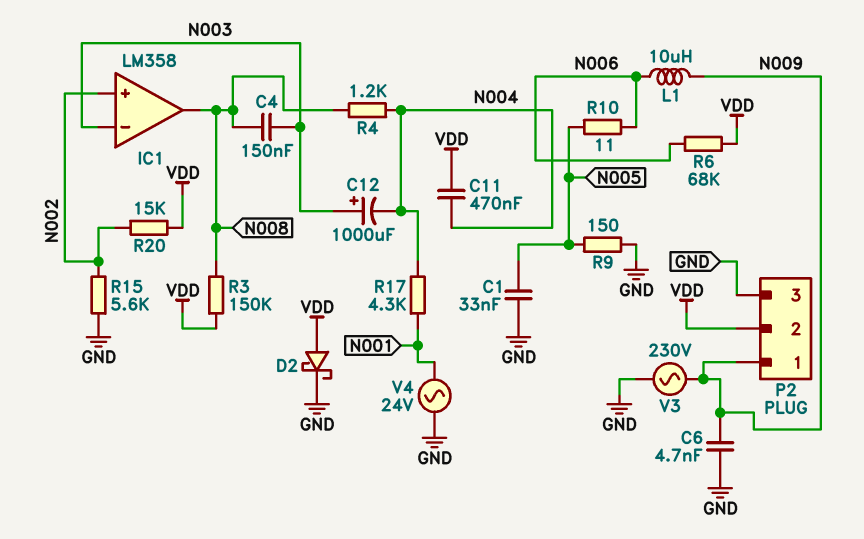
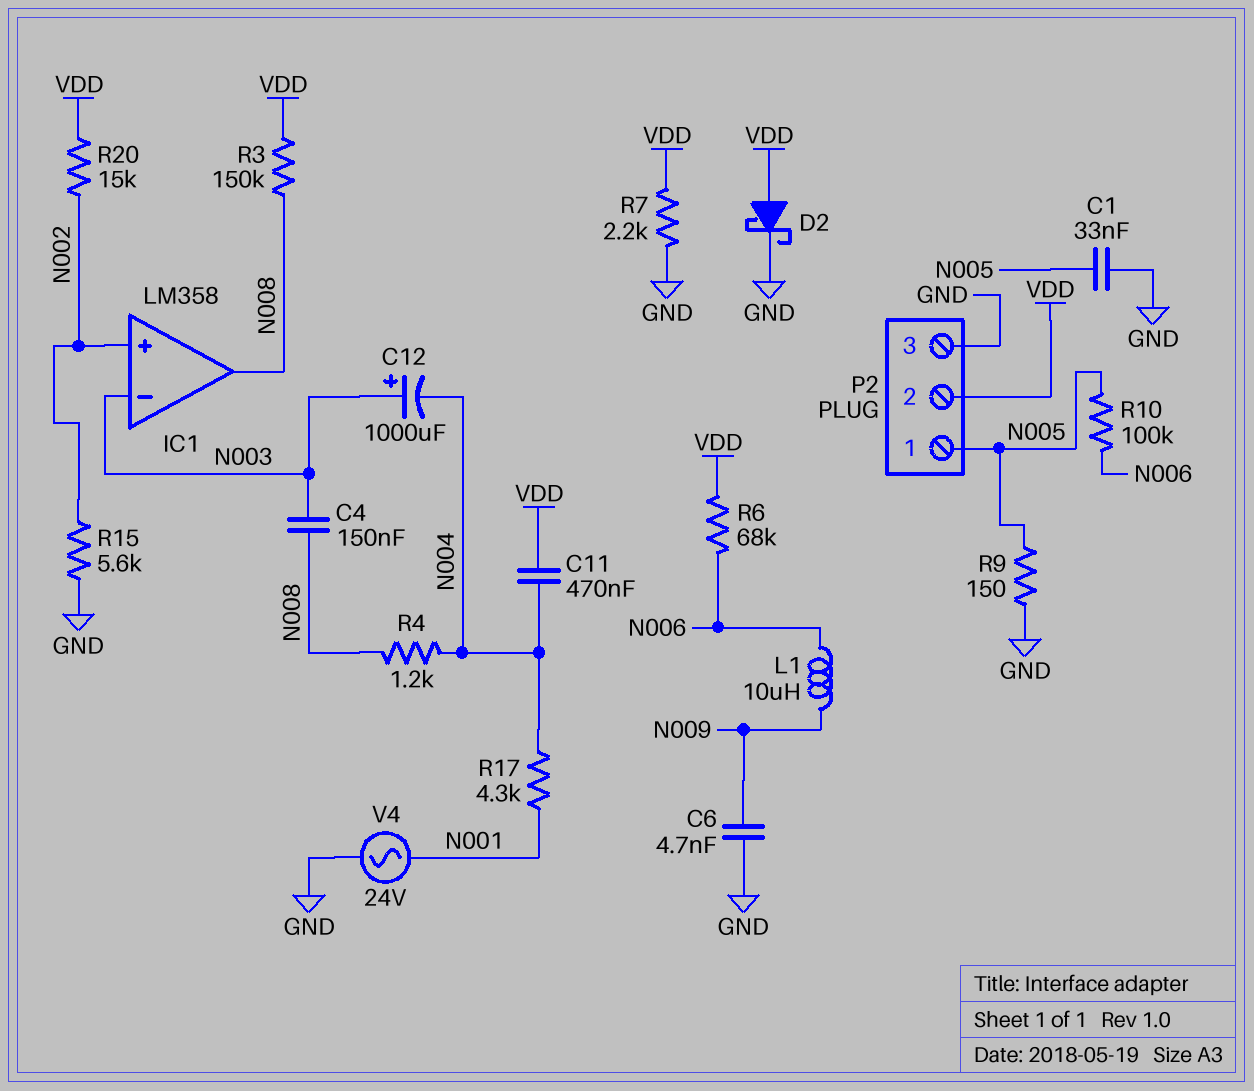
P2 pin 1: N009 -> N005
R7: none -> 2.2k (GND, VDD)
R10: 11 (N005, N006) -> 100k (N005, N006)
V3: AC 230V (GND, N009) -> none

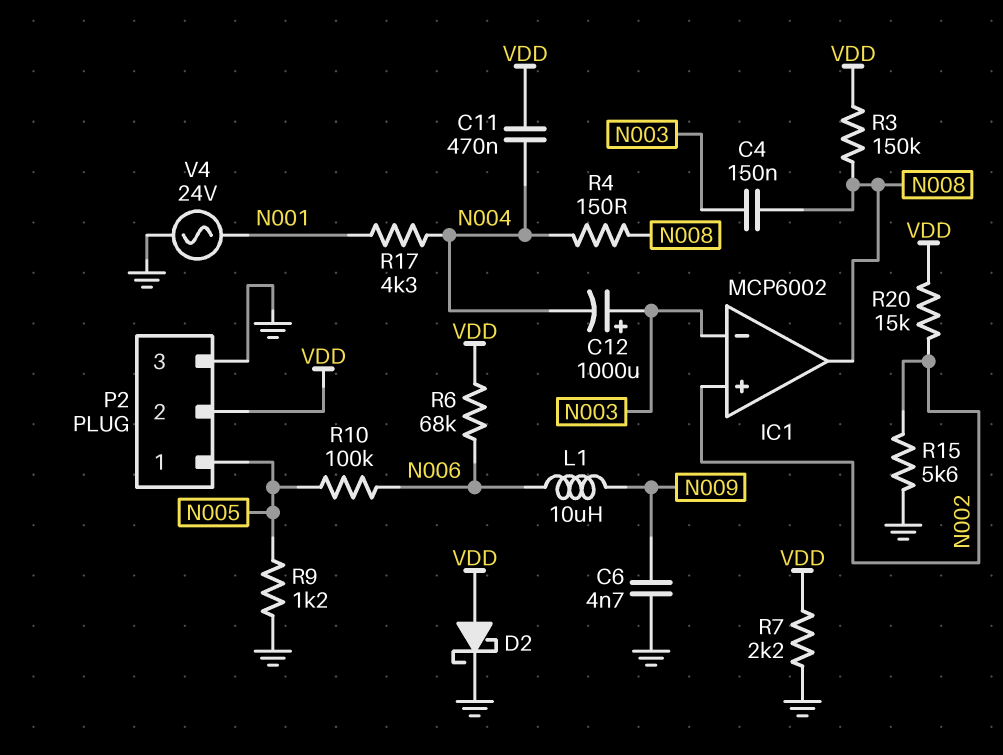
C1: 33nF (GND, N005) -> none
IC1: LM358 -> MCP6002
R4: 1.2k (N004, N008) -> 150 (N004, N008)
R9: 150 (GND, N005) -> 1.2k (GND, N005)

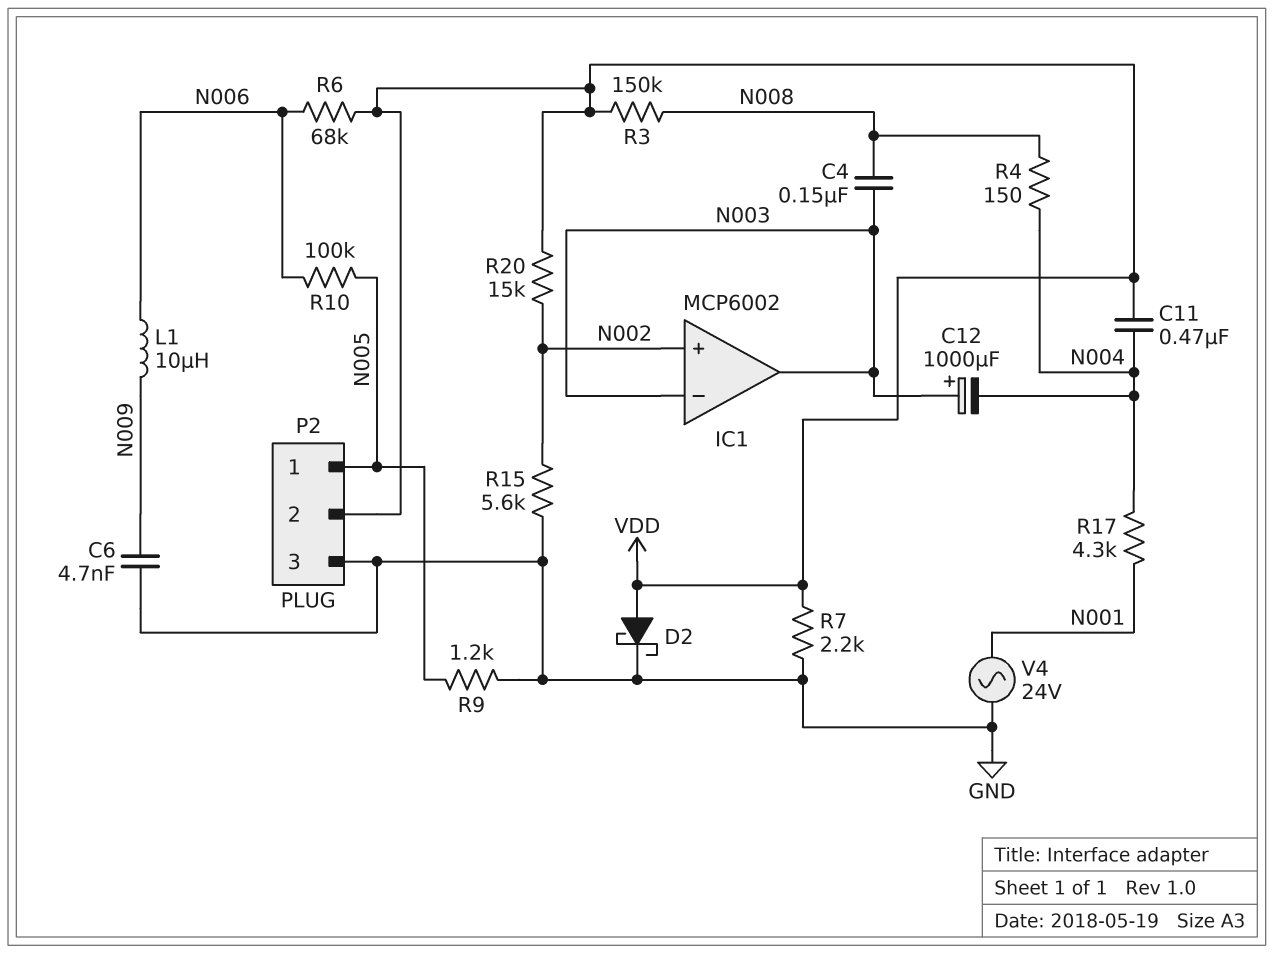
IC1 pin out: N008 -> N003

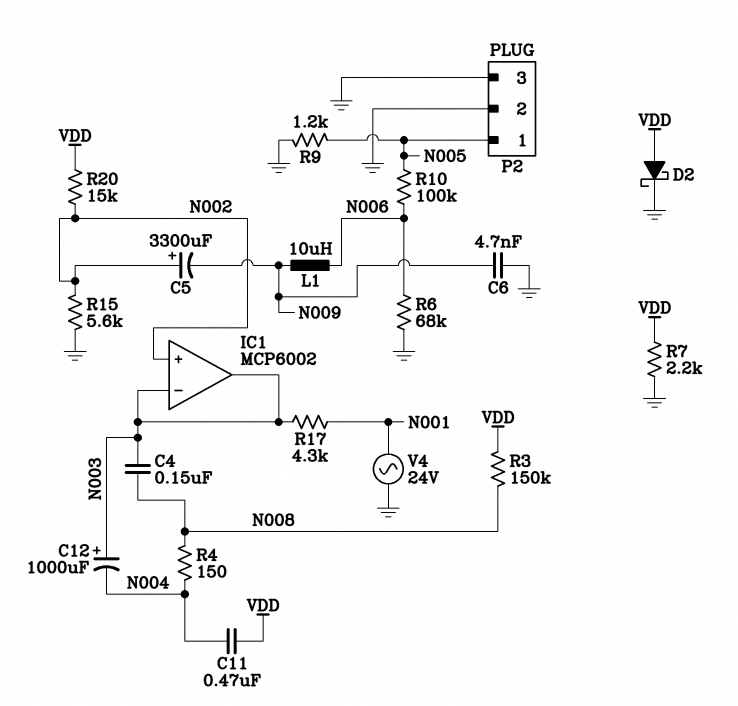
C5: none -> 3300uF (plus N002, minus N009)
P2 pin 2: VDD -> GND
R6: 68k (N006, VDD) -> 68k (GND, N006)
R17: 4.3k (N001, N004) -> 4.3k (N001, N003)

